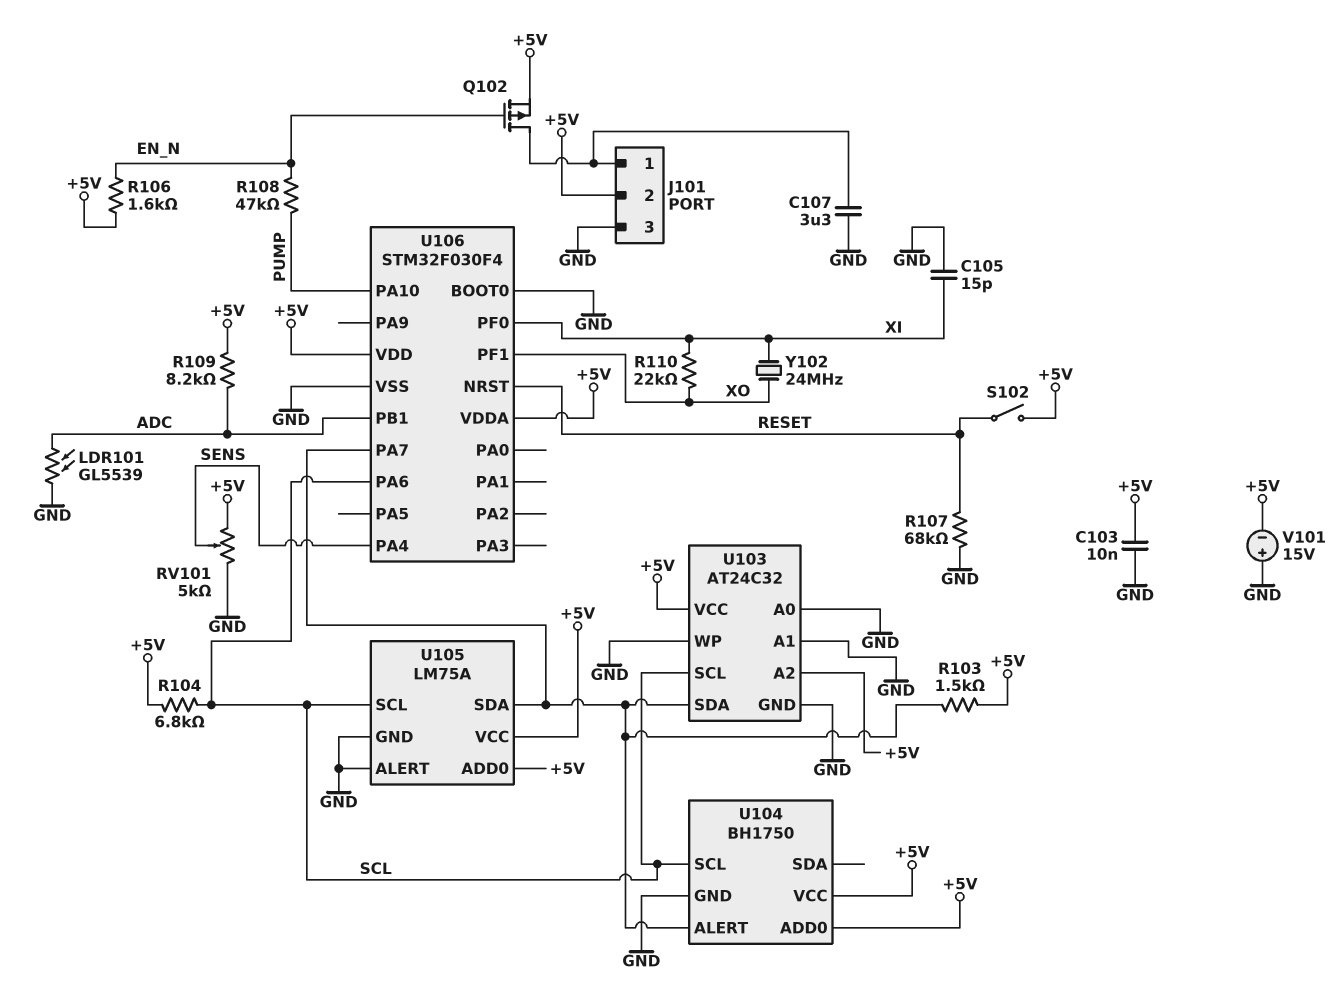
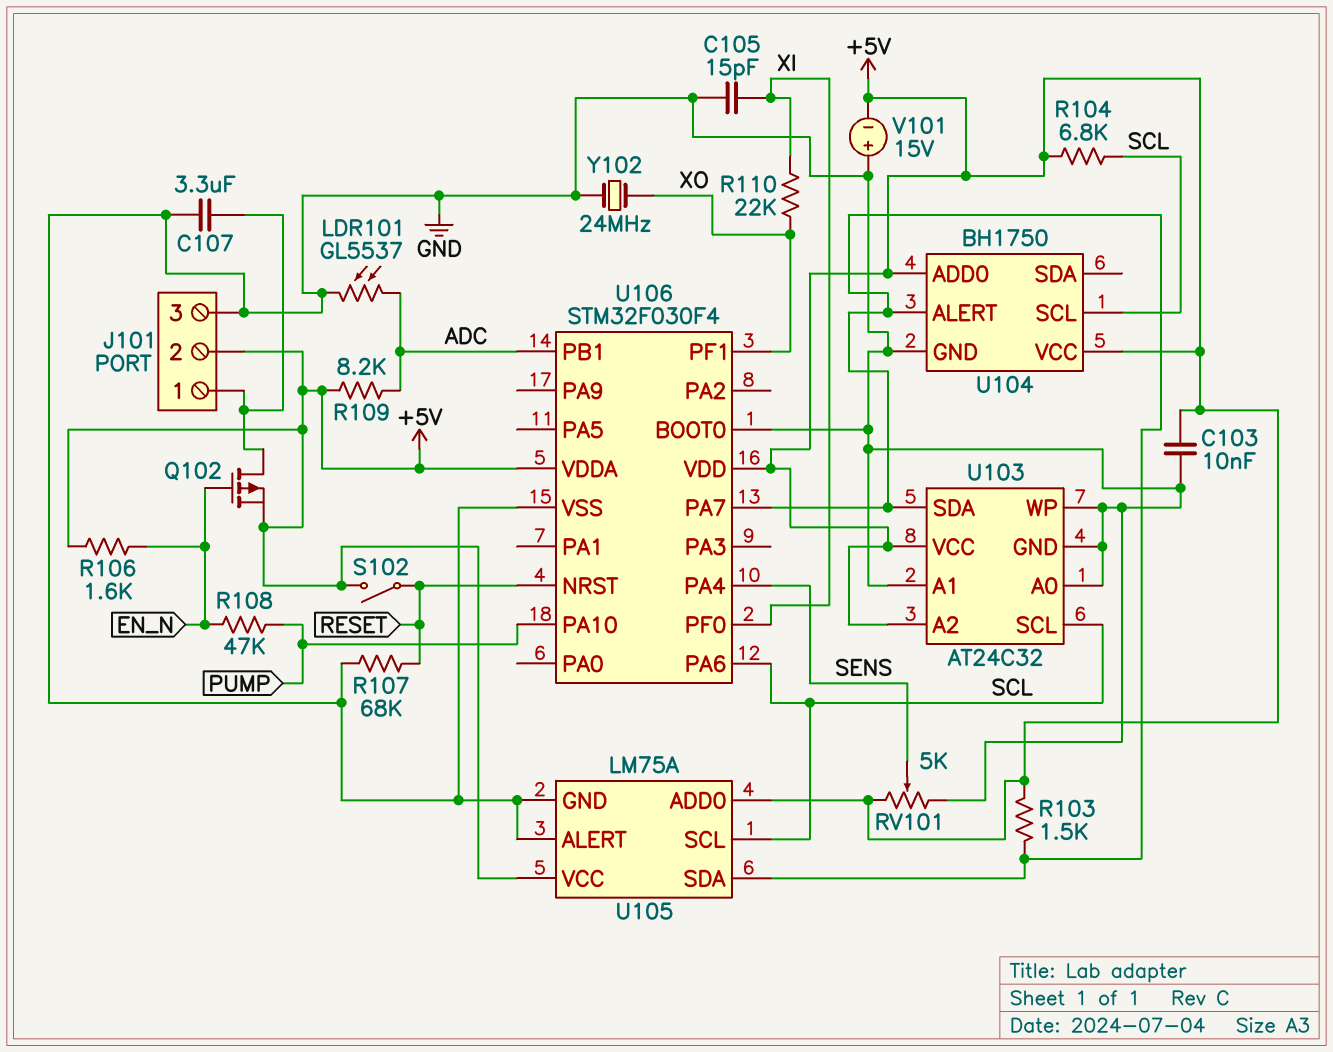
LDR101: GL5539 (ADC, GND) -> GL5537 (ADC, GND)
Y102: 24MHz (XI, XO) -> 24MHz (GND, XO)

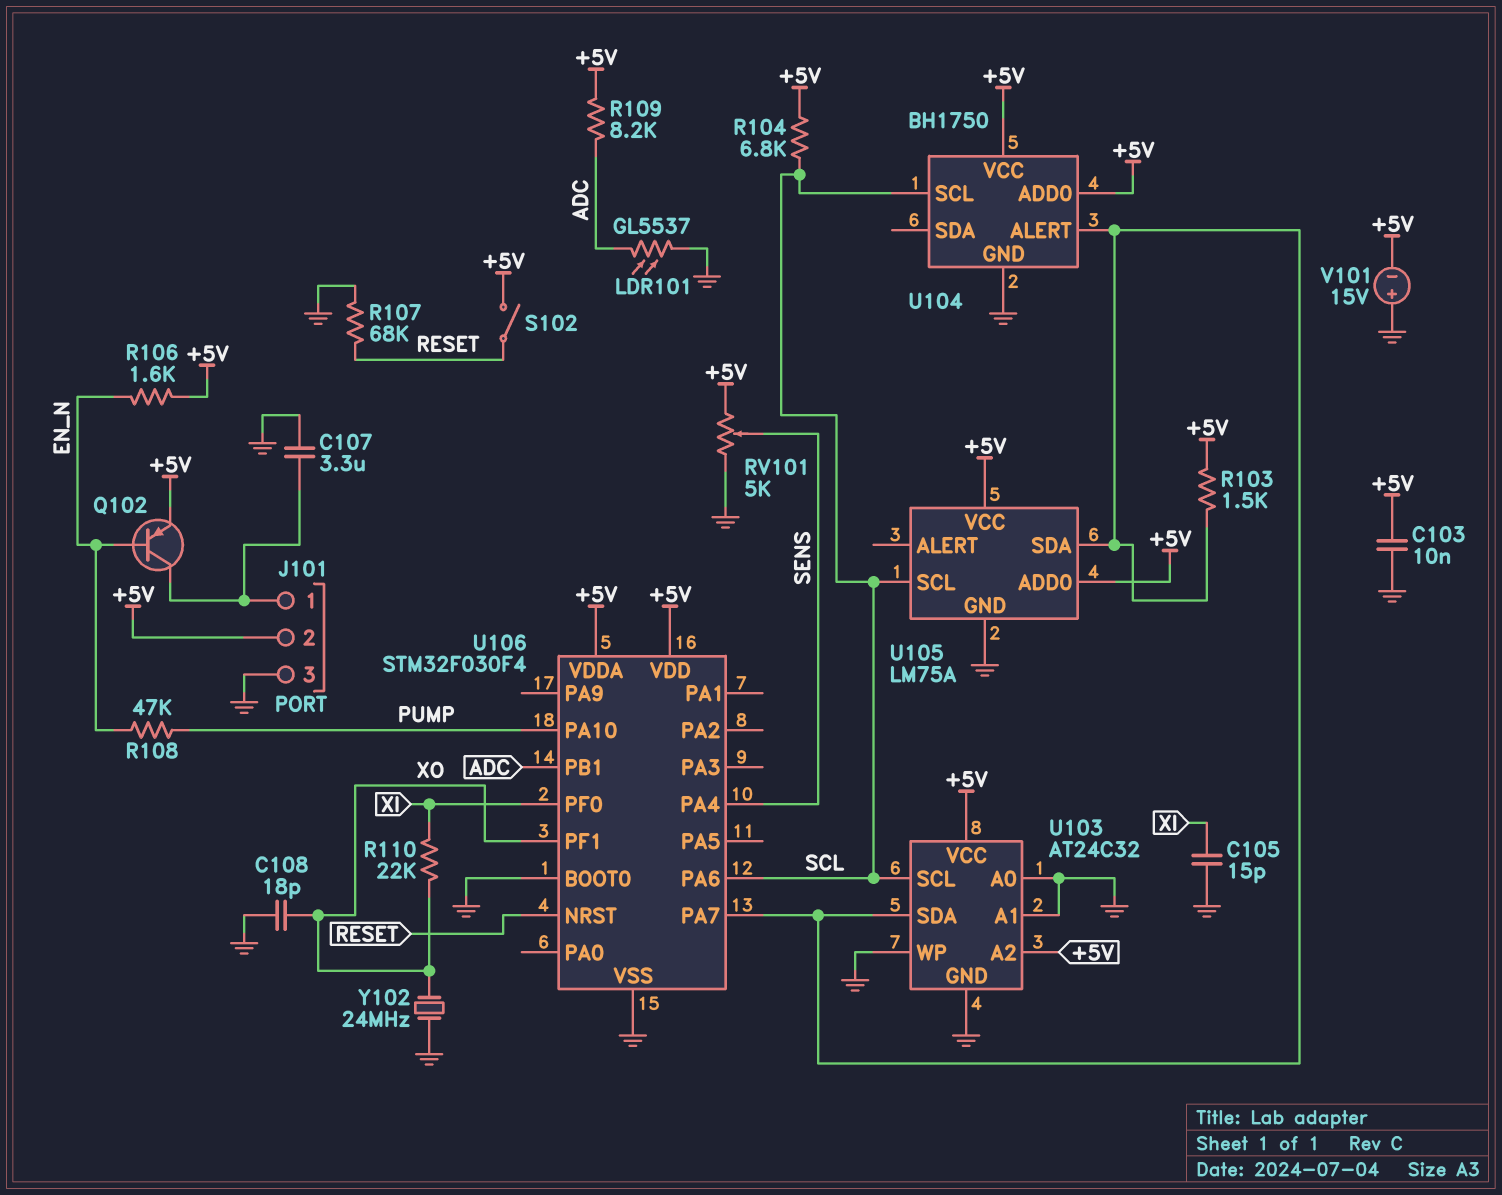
C108: none -> 18pF (GND, XO)
Q102: PMOS (G EN_N, D J101/1, S +5V) -> PNP (B EN_N, C J101/1, E +5V)
U105 pin ALERT: GND -> none

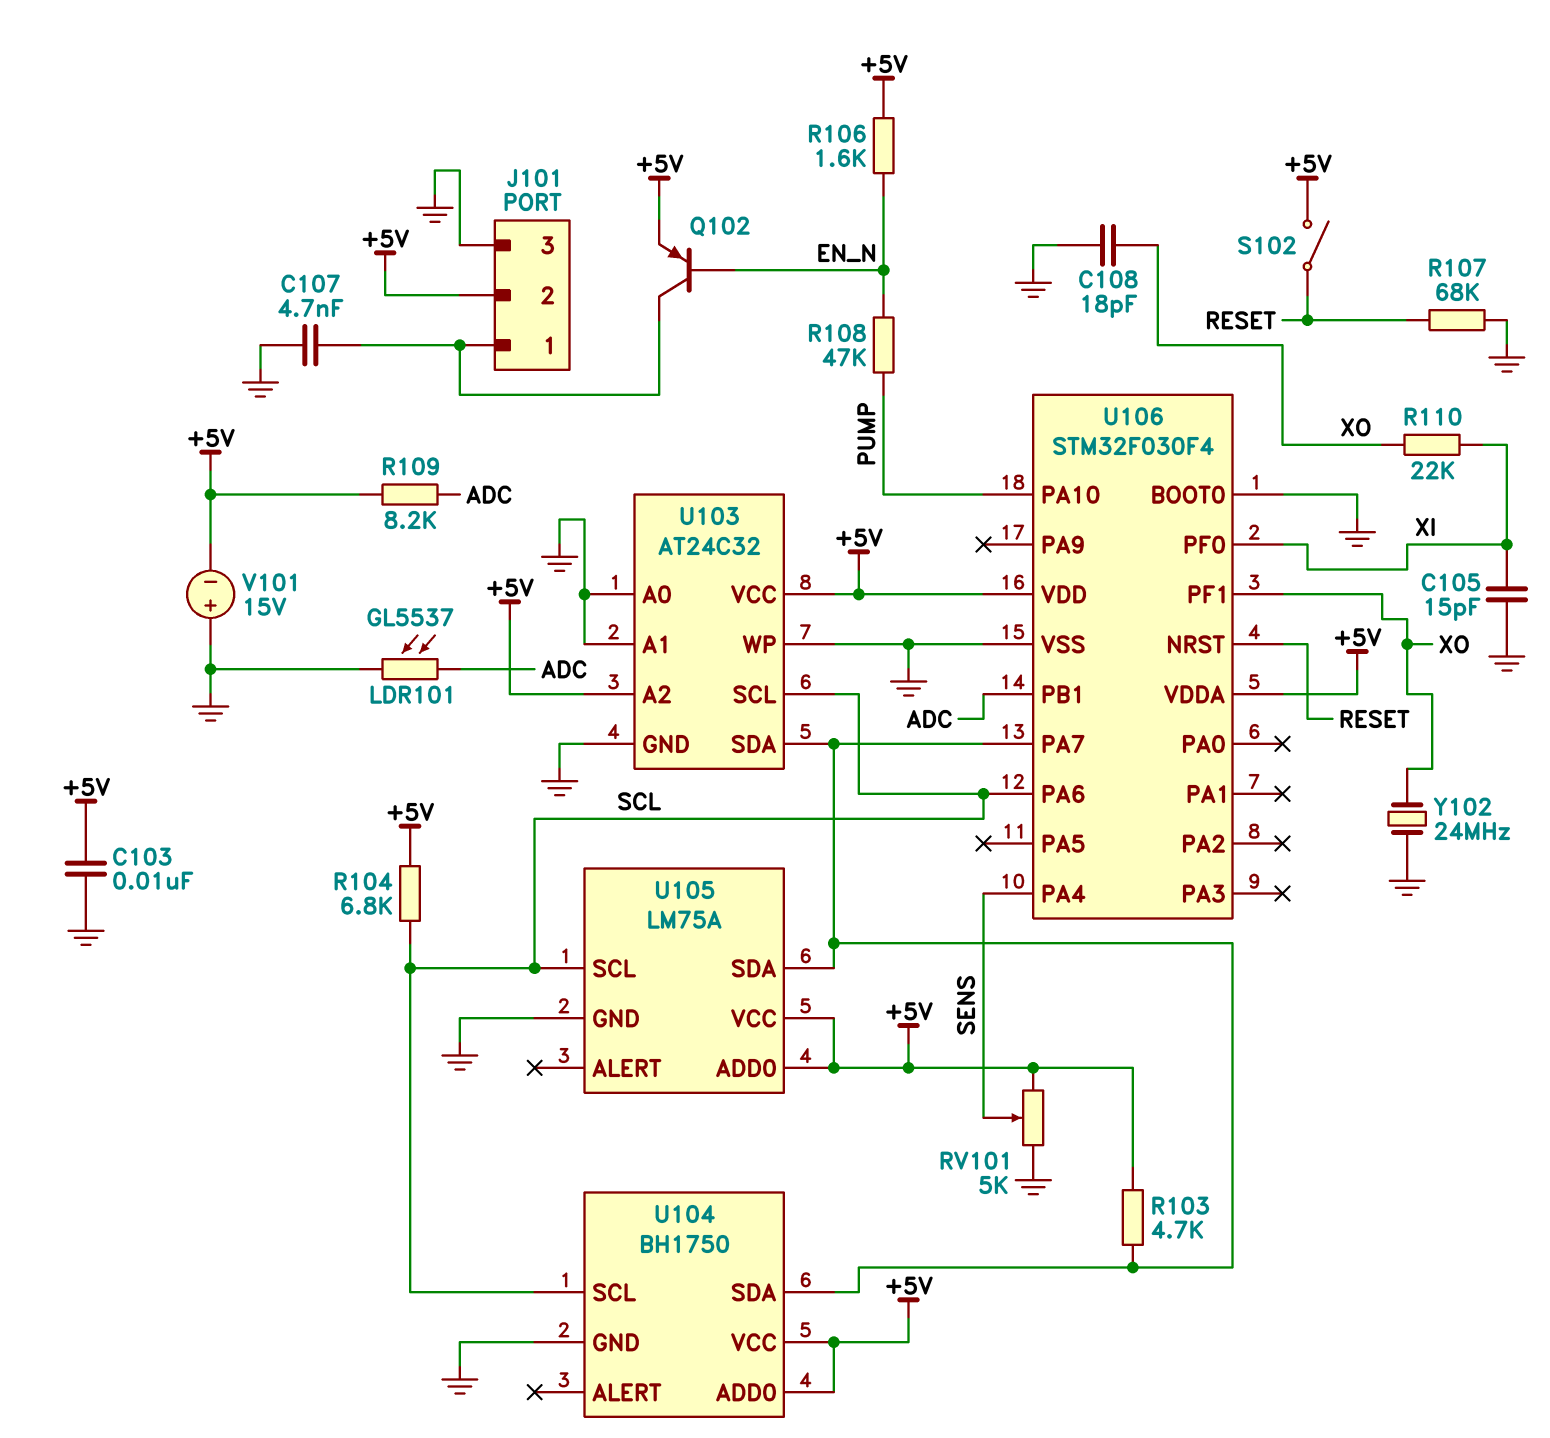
C107: 3.3uF (GND, J101/1) -> 4.7nF (GND, J101/1)
R103: 1.5k (+5V, U103/SDA) -> 4.7k (+5V, U103/SDA)
U104 pin ALERT: U103/SDA -> none
U104 pin SDA: none -> U103/SDA

